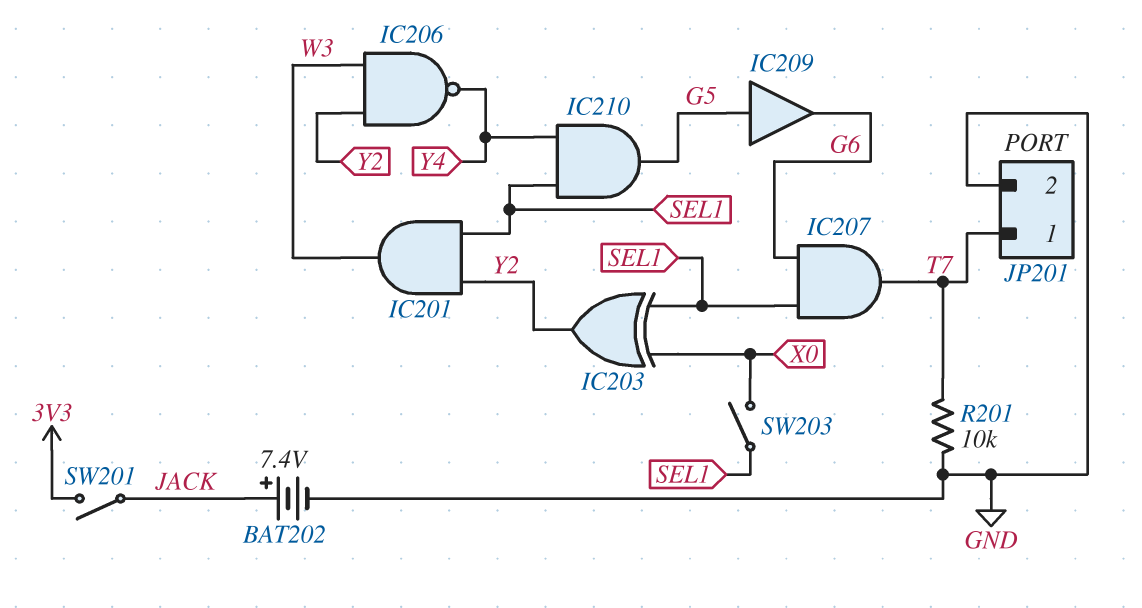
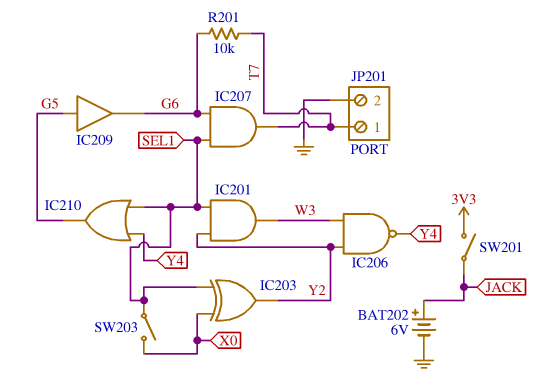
BAT202: 7.4V (plus JACK, minus GND) -> 6V (plus JACK, minus GND)
IC210: AND (in SEL1, in Y4, out G5) -> OR (in SEL1, in Y4, out G5)
R201: 10k (GND, T7) -> 10k (G6, T7)

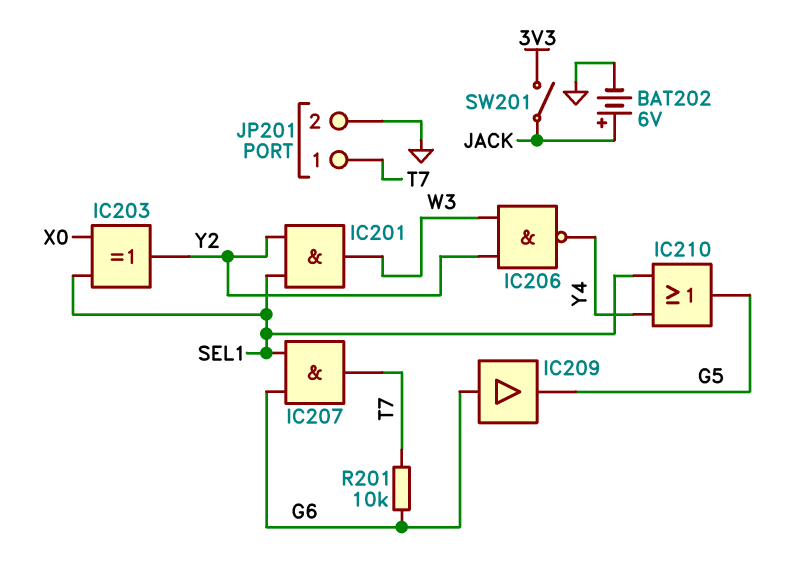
IC209: buffer (in G5, out G6) -> buffer (in G6, out G5)
SW203: switch (SEL1, X0) -> none

